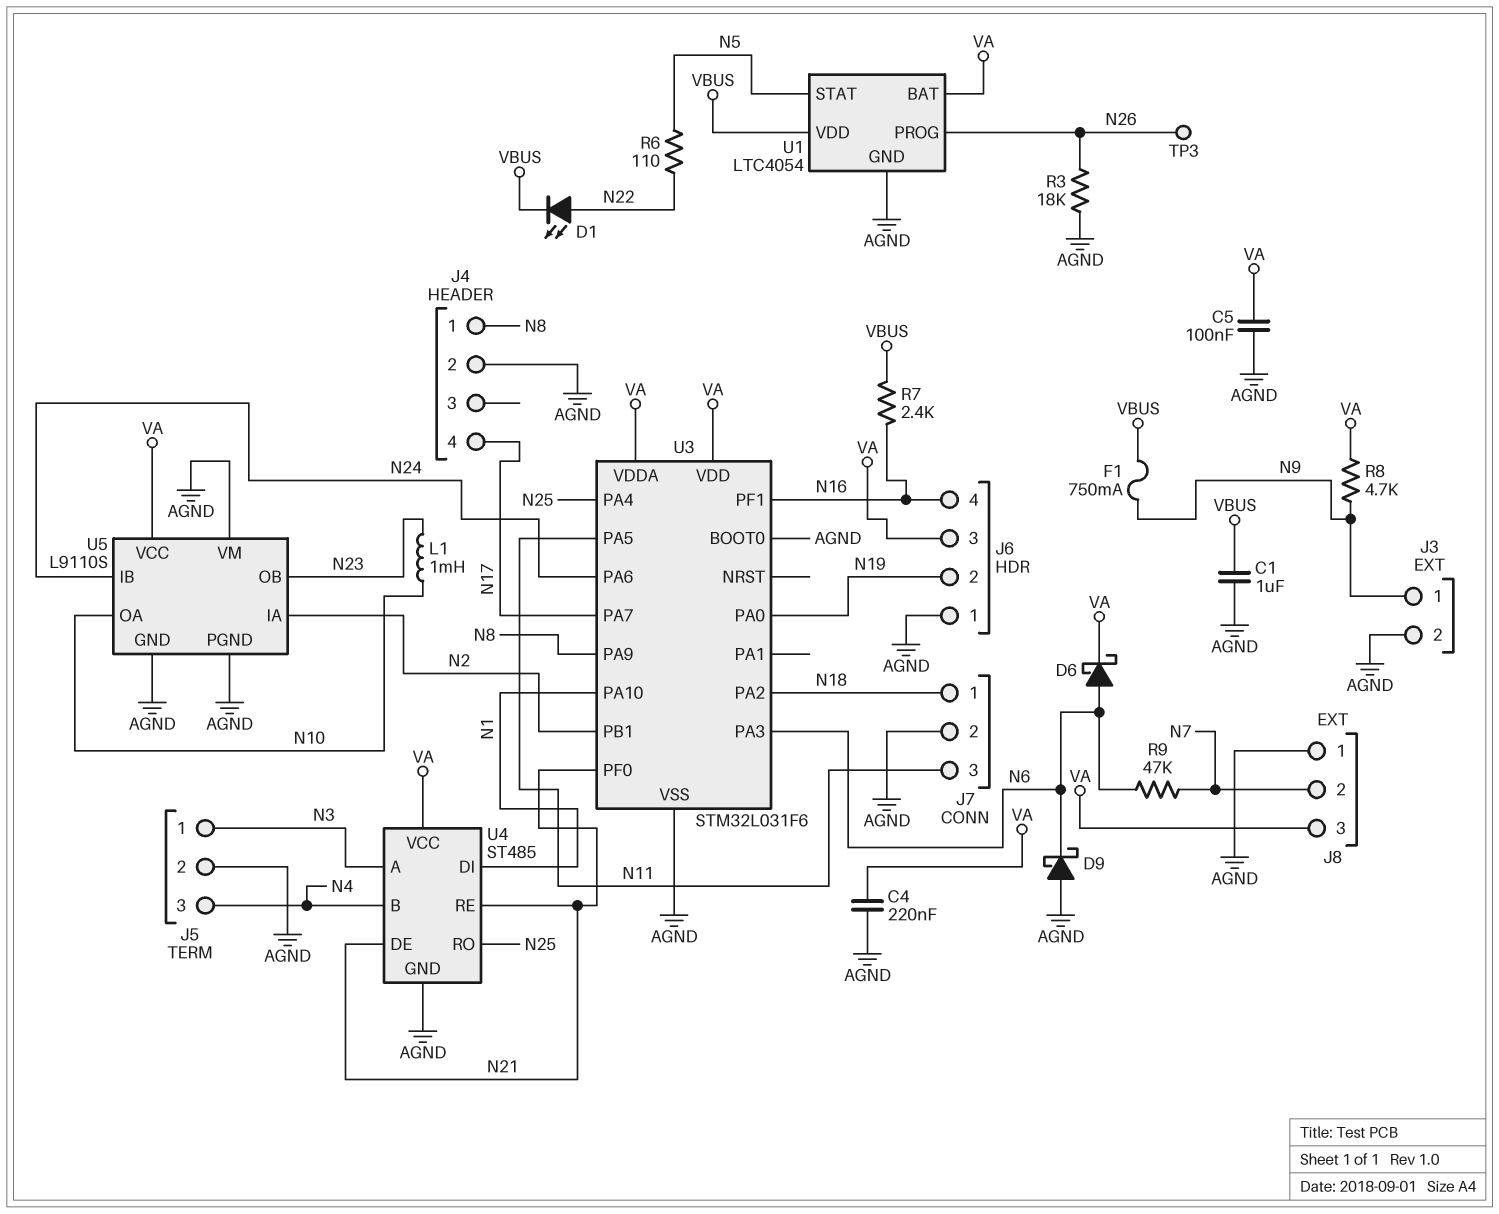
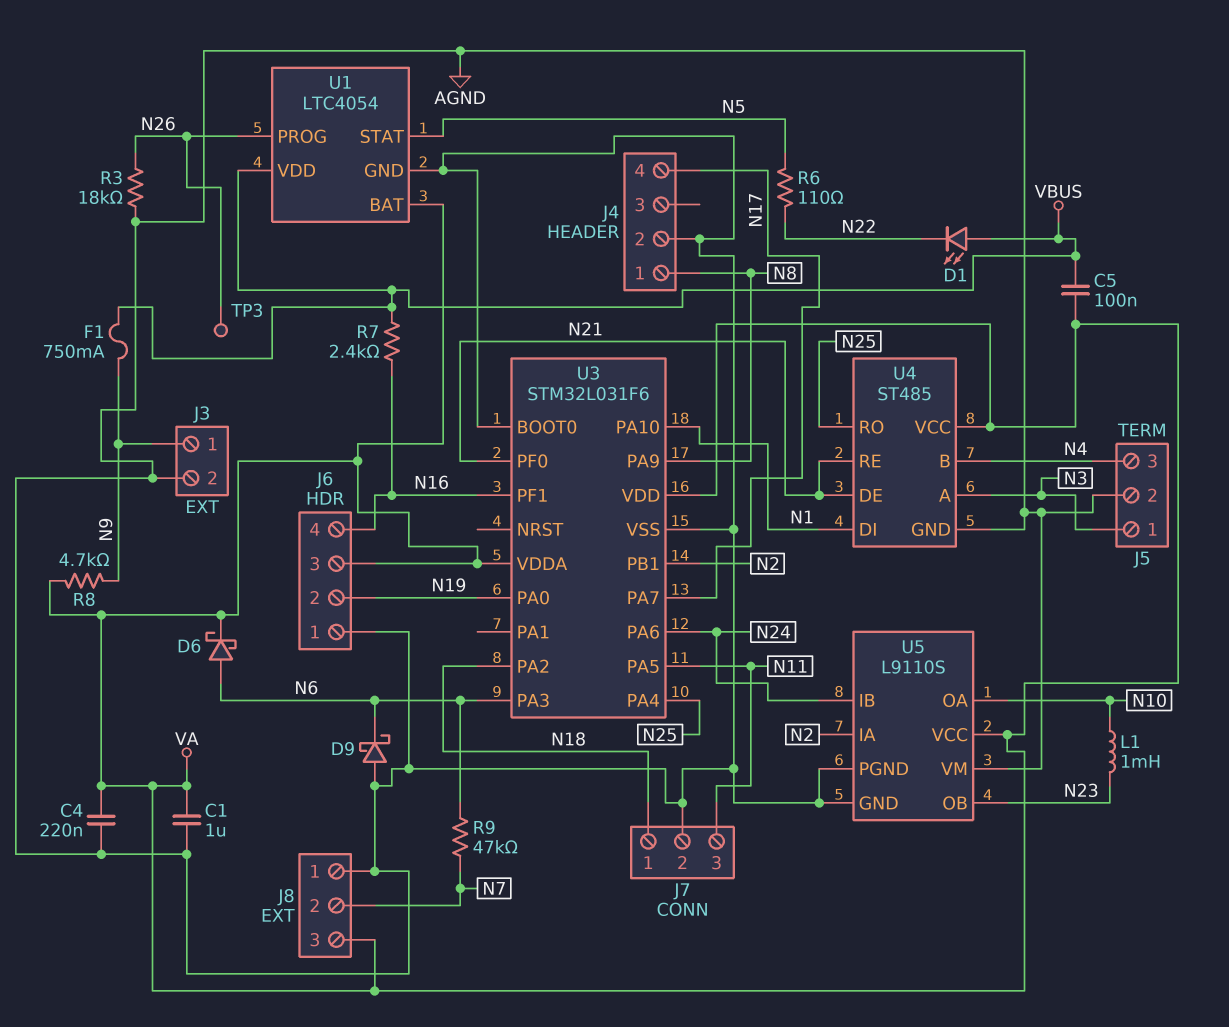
C1: 1uF (AGND, VBUS) -> 1uF (AGND, VA)
C5: 100nF (AGND, VA) -> 100nF (VA, VBUS)
D1: LED (A N22, K VBUS) -> LED (A VBUS, K N22)

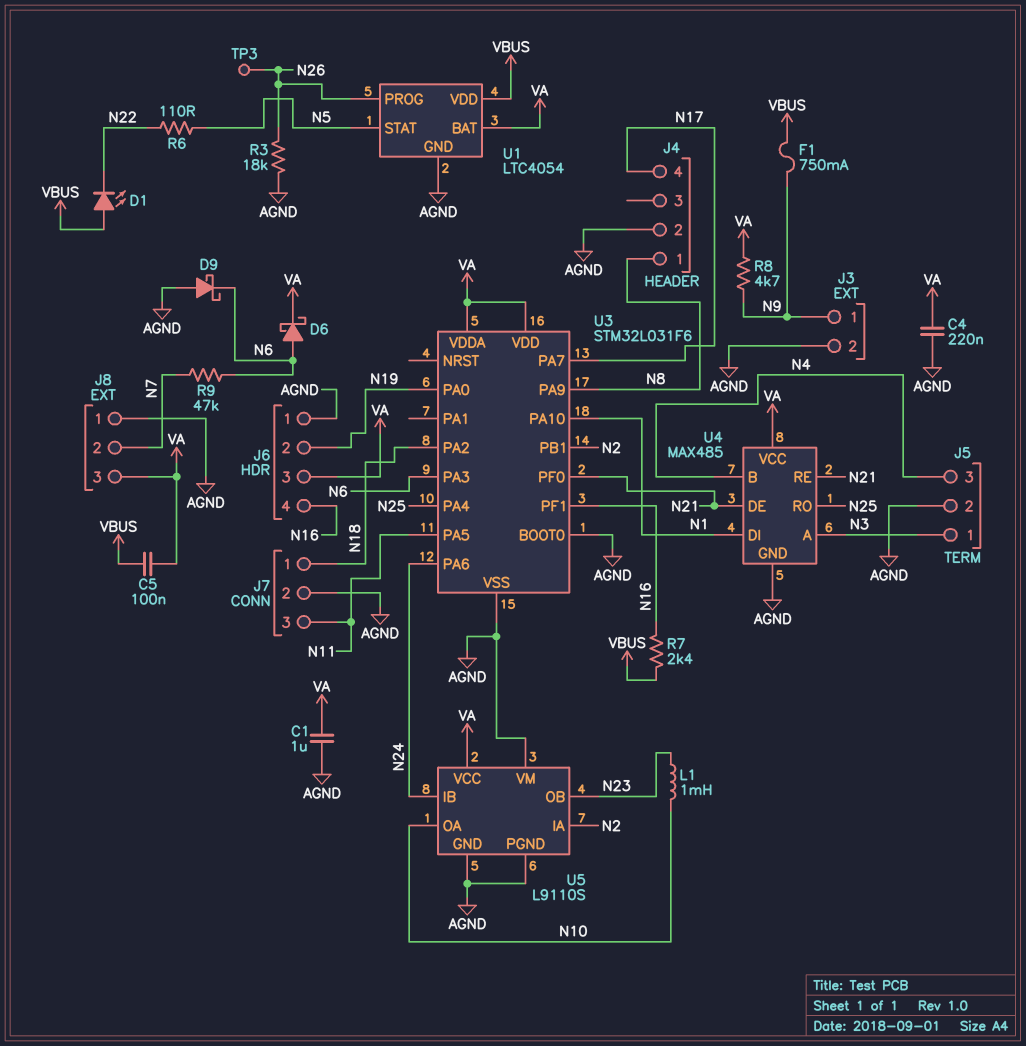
U4: ST485 -> MAX485

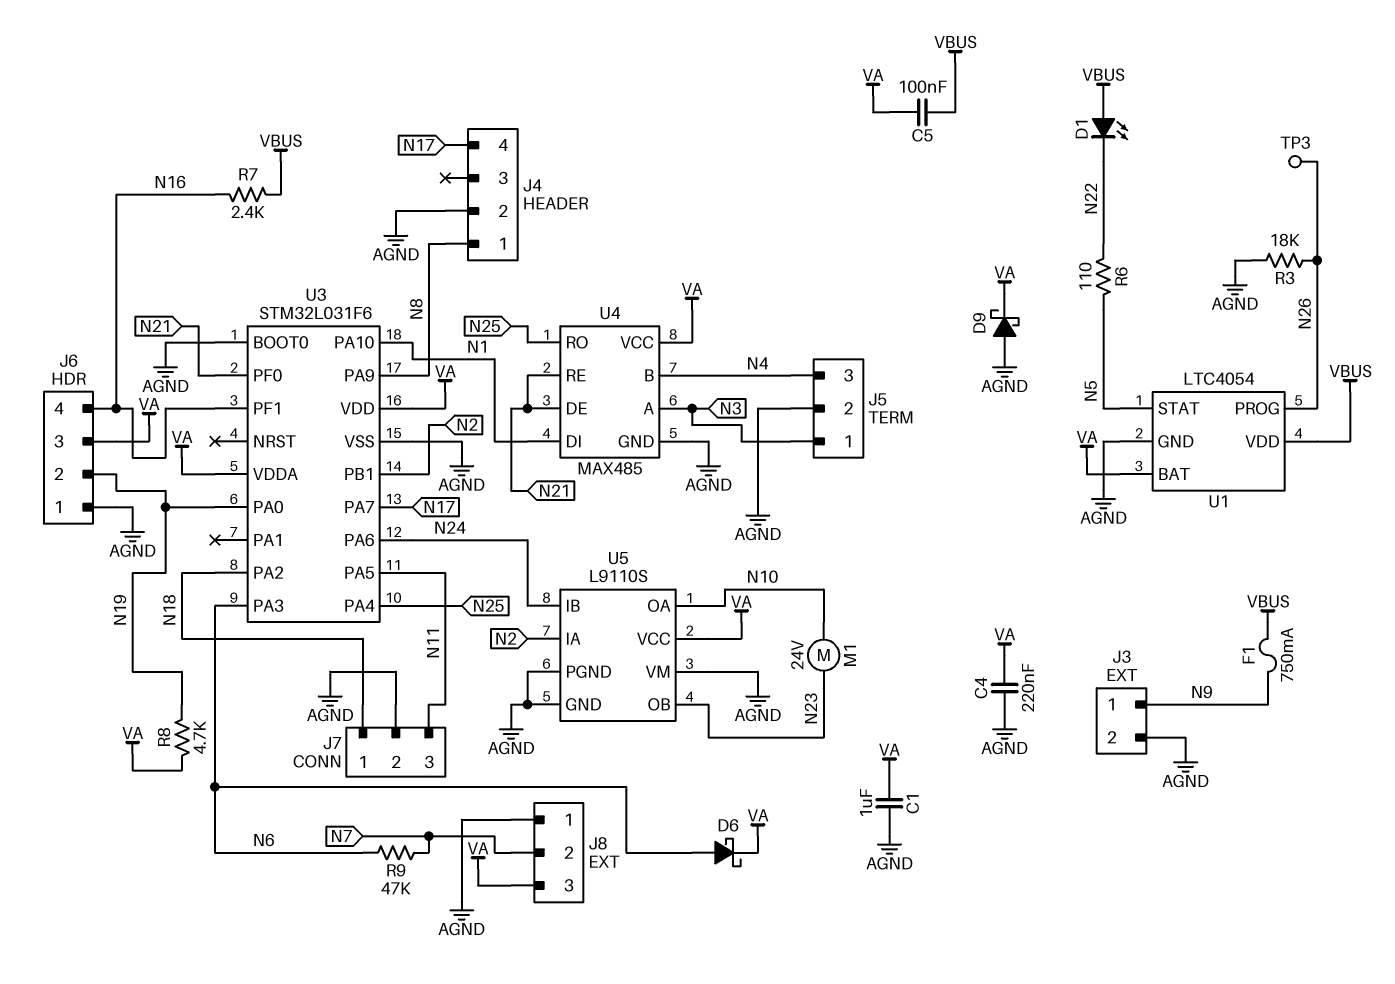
D9: schottky (A AGND, K N6) -> schottky (A AGND, K VA)
L1: 1mH (N10, N23) -> none
M1: none -> motor 24V (N10, N23)
R8: 4.7k (N9, VA) -> 4.7k (N19, VA)

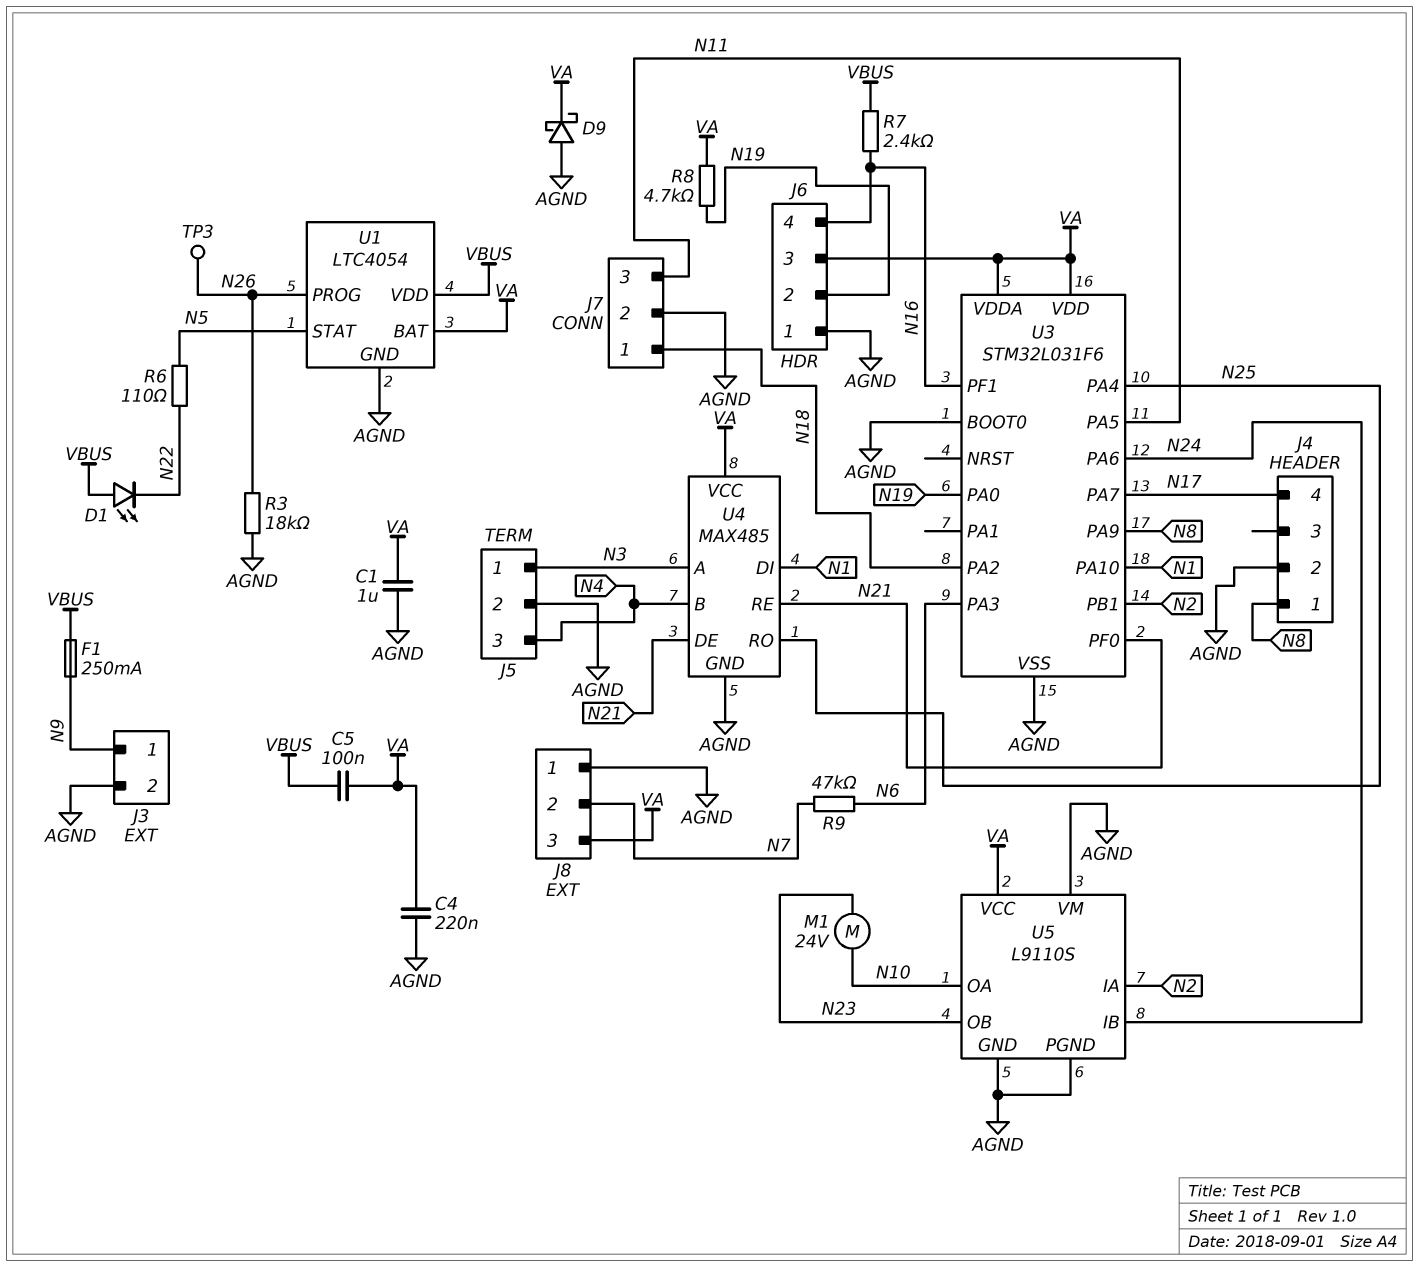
D6: schottky (A N6, K VA) -> none
F1: 750mA (N9, VBUS) -> 250mA (N9, VBUS)

